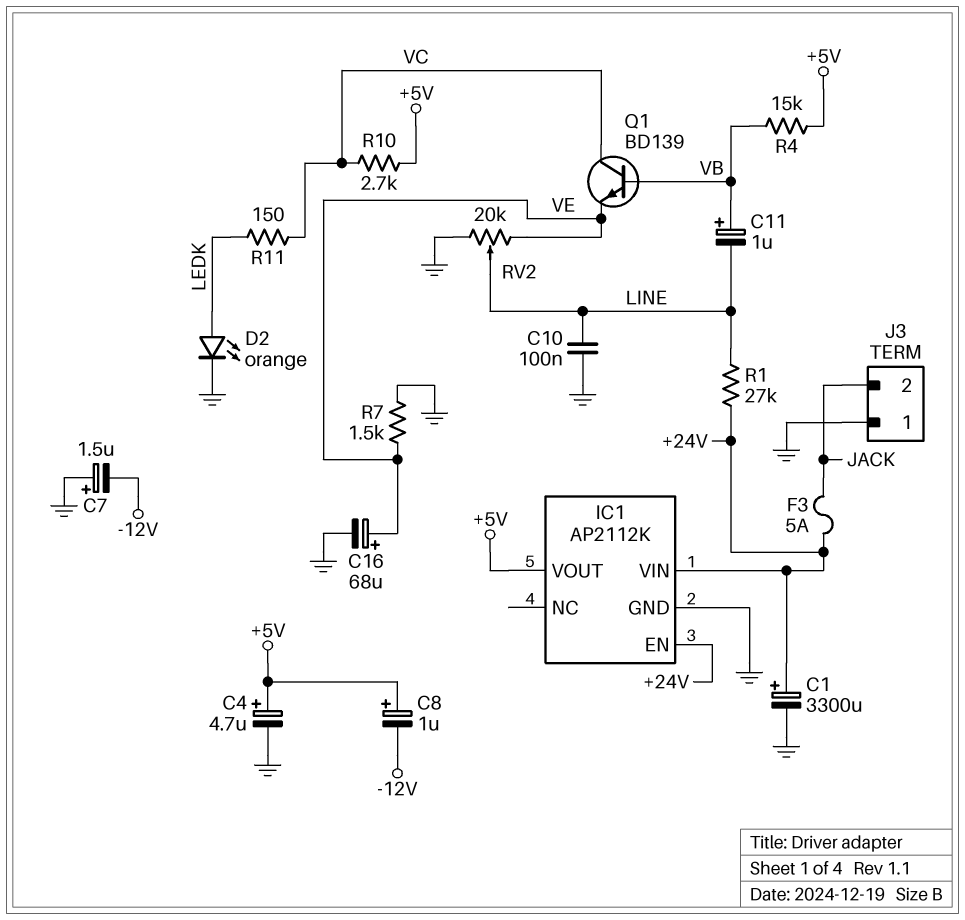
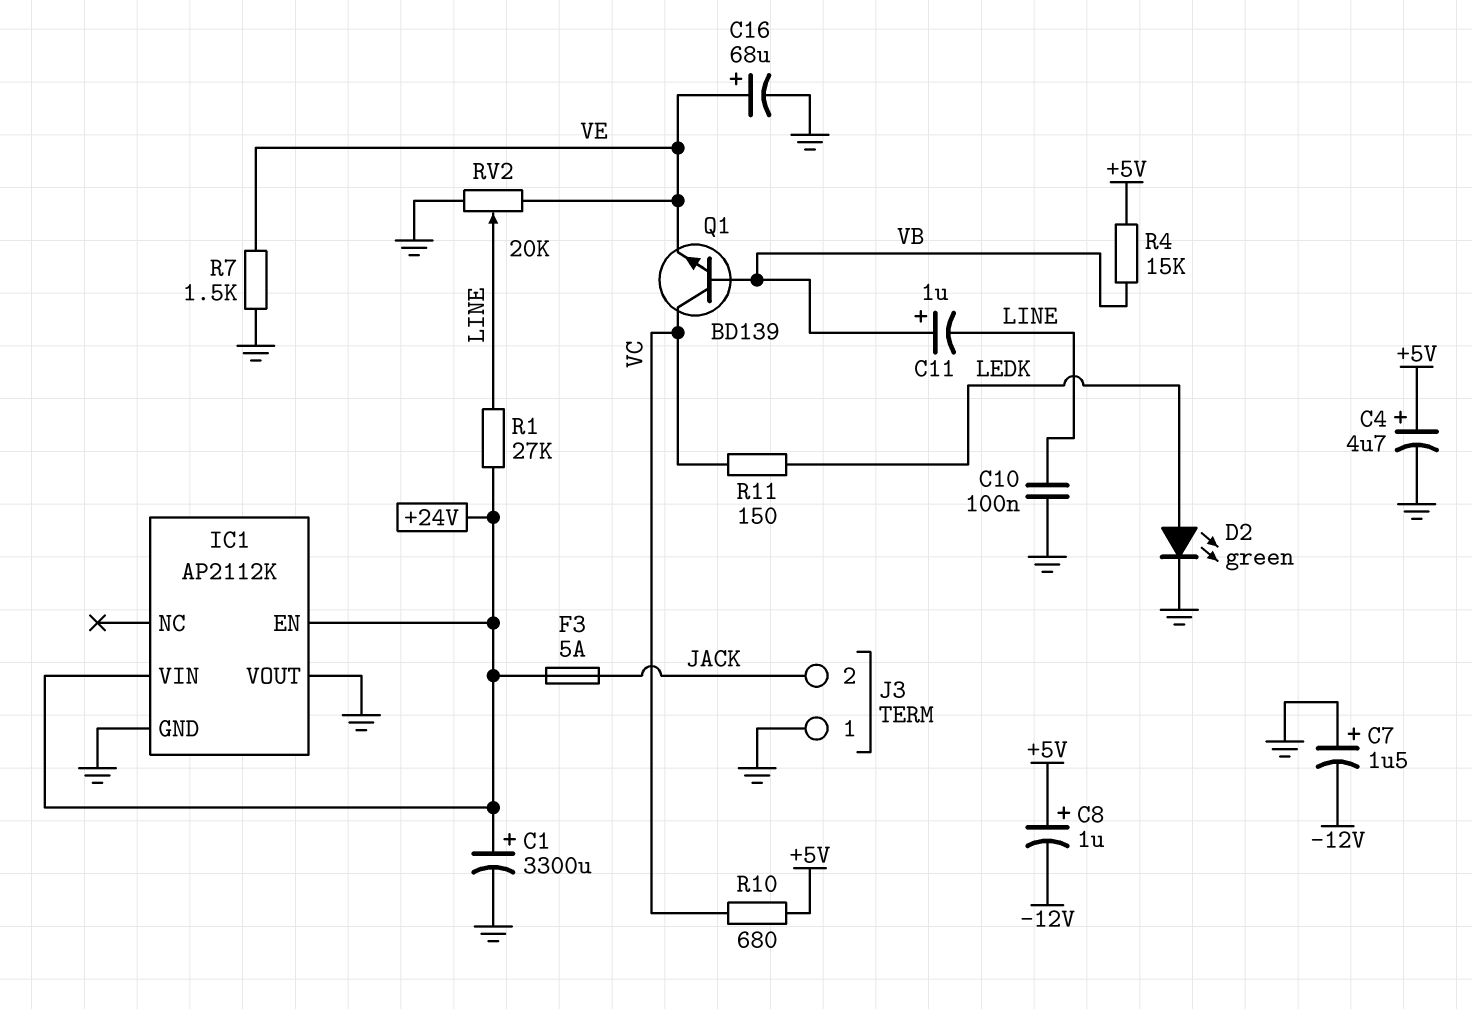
D2: LED orange (A LEDK, K GND) -> LED green (A LEDK, K GND)
IC1 pin VOUT: +5V -> GND
R10: 2.7k (+5V, VC) -> 680 (+5V, VC)

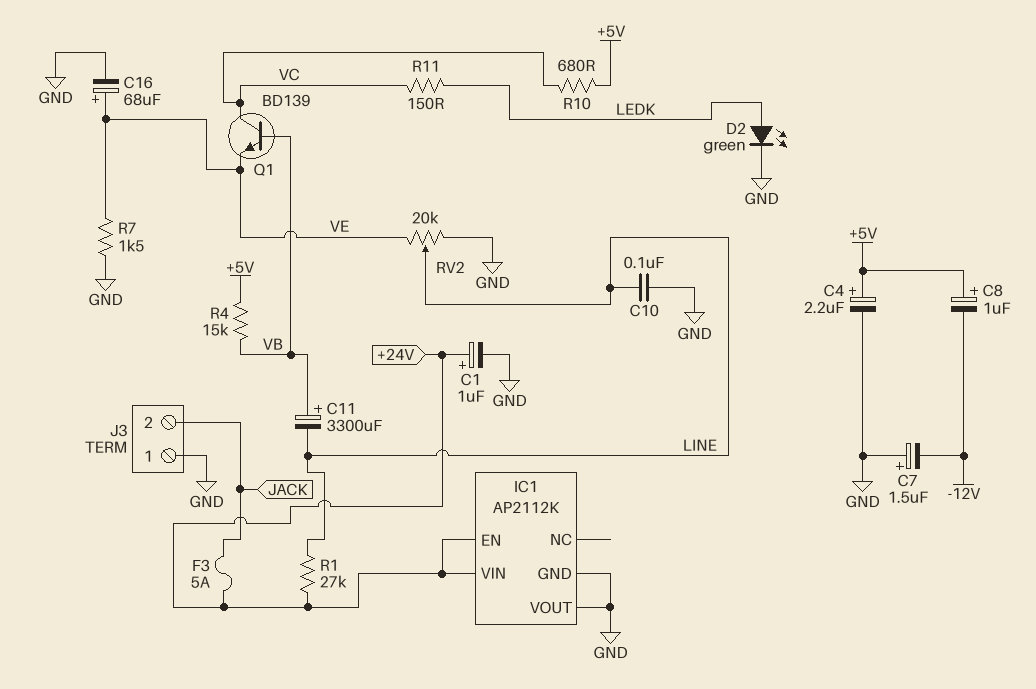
C1: 3300uF (plus +24V, minus GND) -> 1uF (plus +24V, minus GND)
C4: 4.7uF (plus +5V, minus GND) -> 2.2uF (plus +5V, minus GND)
C11: 1uF (plus VB, minus LINE) -> 3300uF (plus VB, minus LINE)

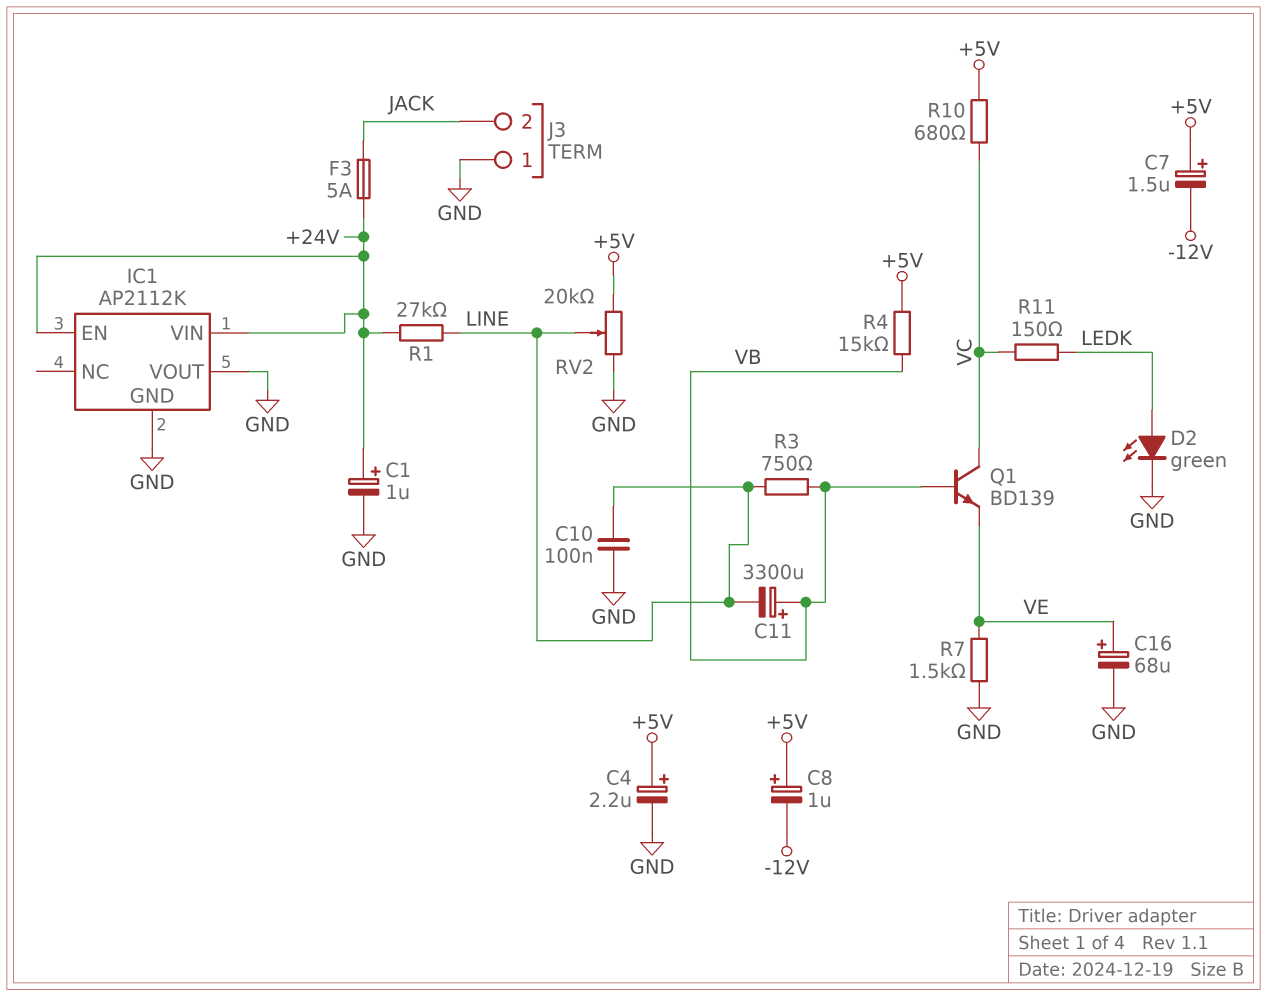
C7: 1.5uF (plus GND, minus -12V) -> 1.5uF (plus +5V, minus -12V)
R3: none -> 750 (LINE, VB)
RV2: 20k (GND, VE, wiper LINE) -> 20k (+5V, GND, wiper LINE)

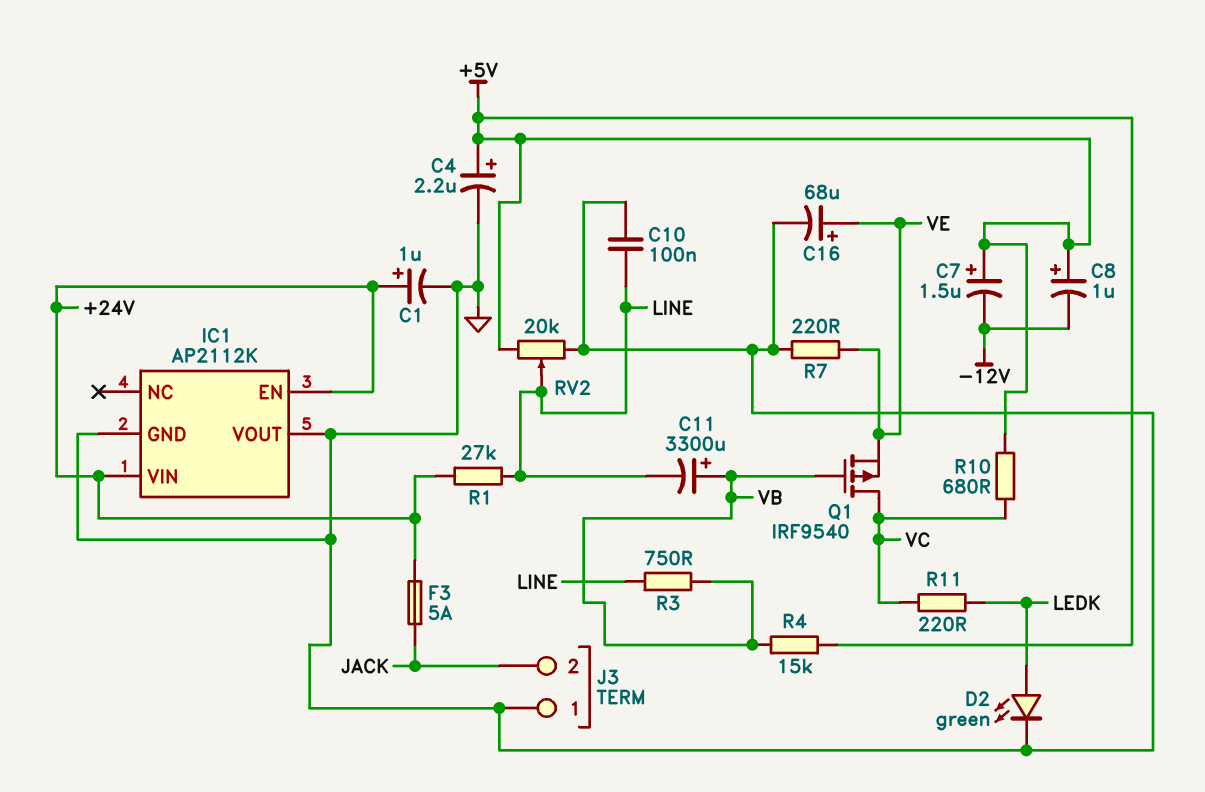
Q1: NPN BD139 (B VB, C VC, E VE) -> PMOS IRF9540 (G VB, D VC, S VE)
R7: 1.5k (GND, VE) -> 220 (GND, VE)
R11: 150 (LEDK, VC) -> 220 (LEDK, VC)

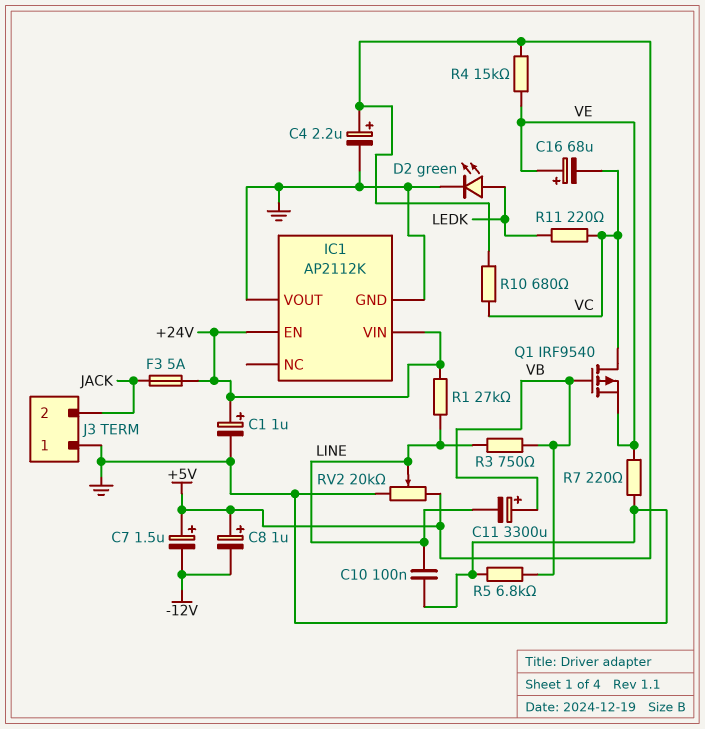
C16: 68uF (plus VE, minus GND) -> 68uF (plus VE, minus VC)
R4: 15k (+5V, VB) -> 15k (+5V, VE)
R5: none -> 6.8k (GND, VB)

